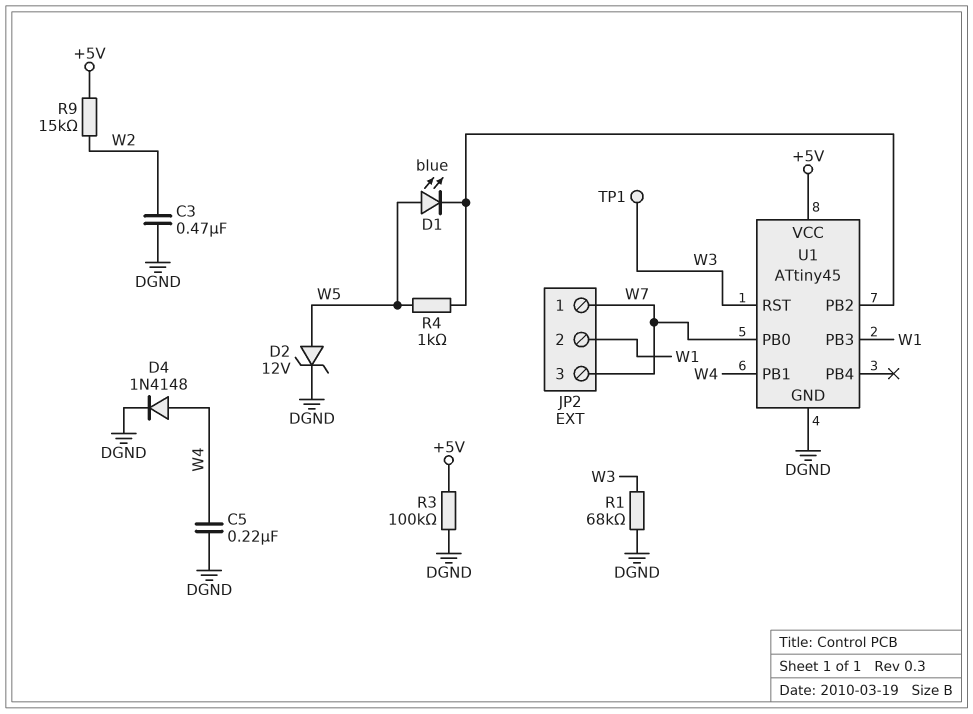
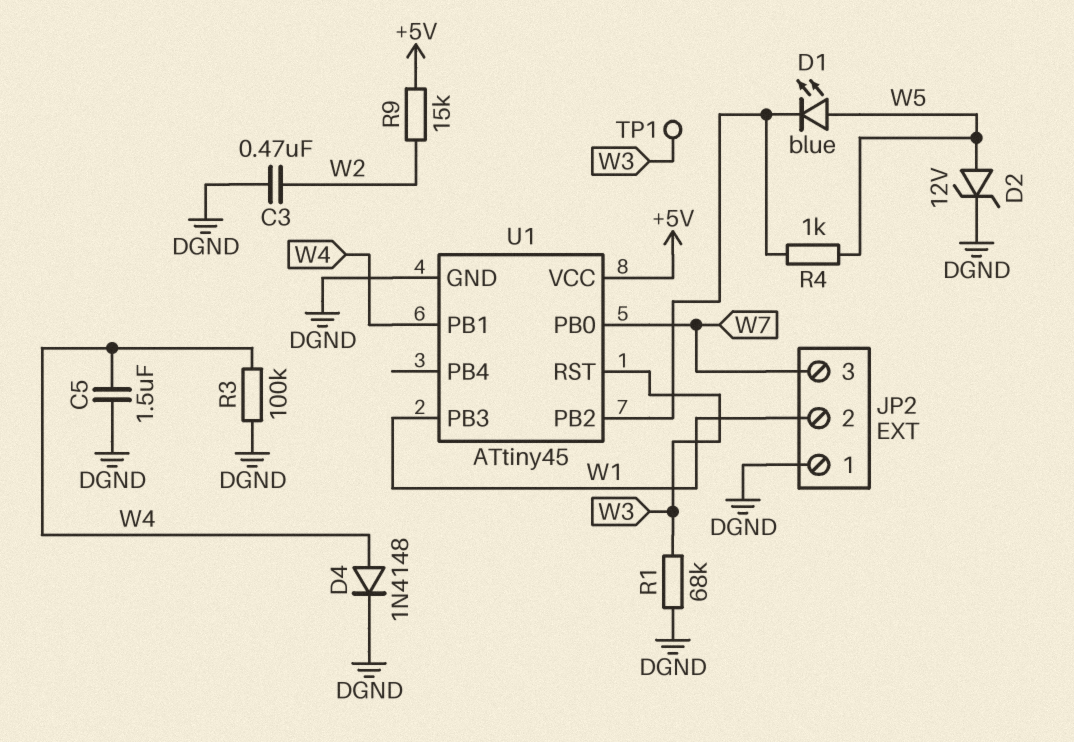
C5: 220nF (DGND, W4) -> 1.5uF (DGND, W4)
JP2 pin 1: W7 -> DGND
R3: 100k (+5V, DGND) -> 100k (DGND, W4)

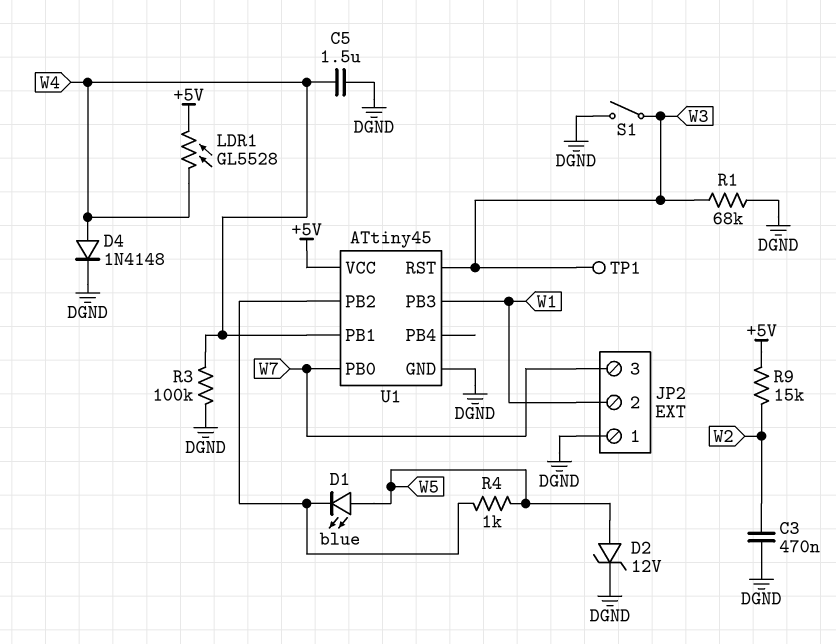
LDR1: none -> GL5528 (+5V, W4)
S1: none -> switch (DGND, W3)

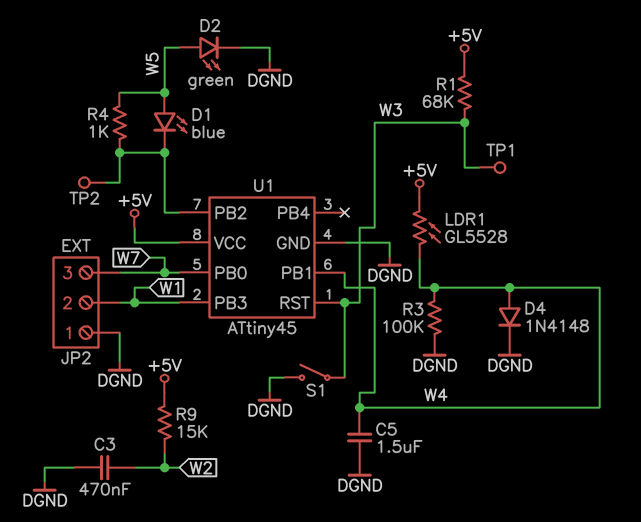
D2: zener 12V (A W5, K DGND) -> LED green (A W5, K DGND)
R1: 68k (DGND, W3) -> 68k (+5V, W3)
TP2: none -> test point (U1/PB2)

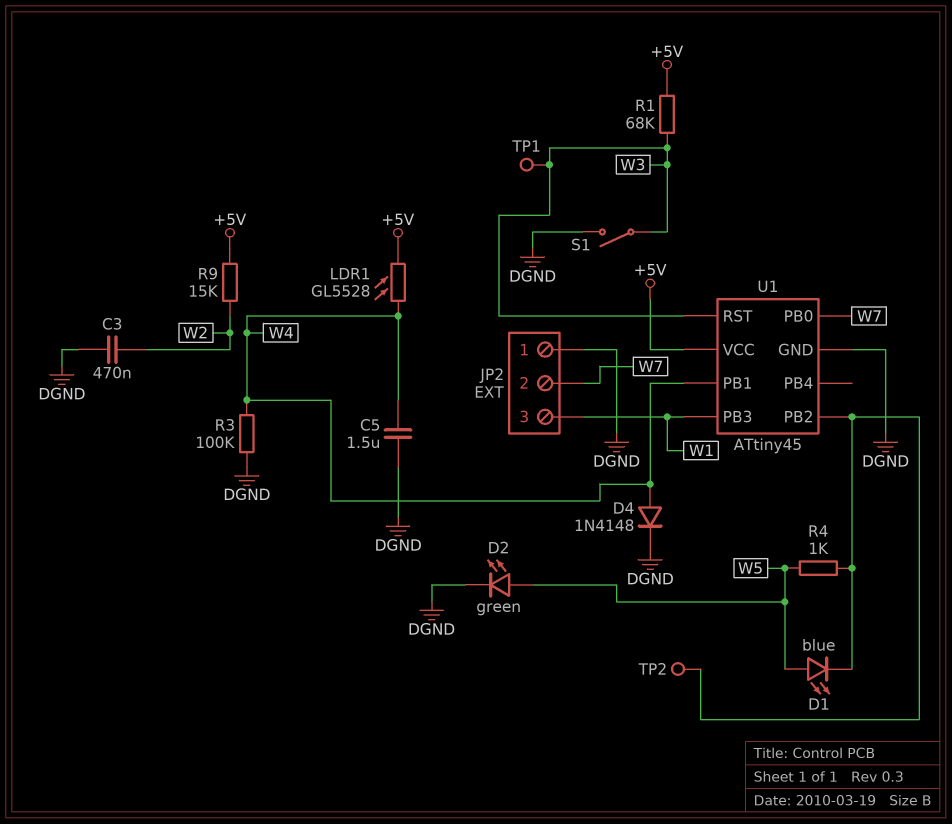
JP2 pin 2: W1 -> W7
JP2 pin 3: W7 -> W1

